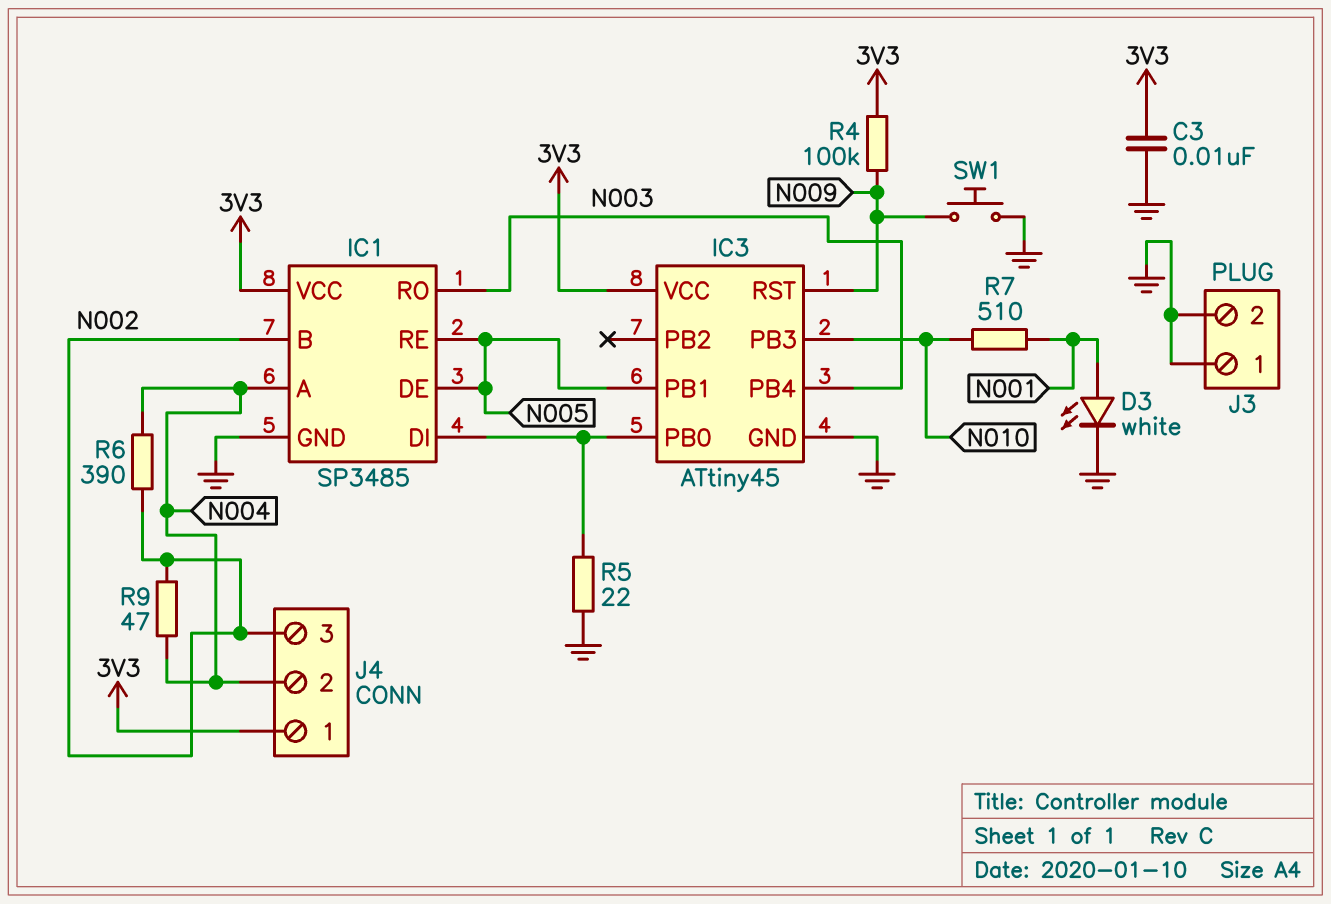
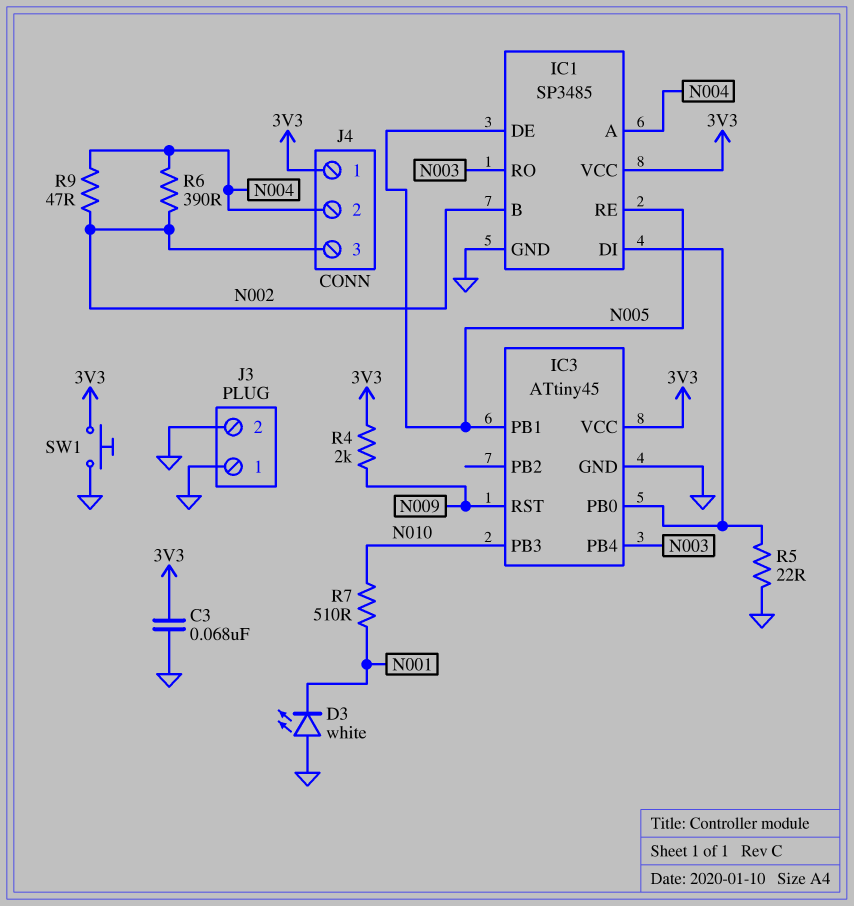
C3: 10nF (3V3, GND) -> 68nF (3V3, GND)
D3: LED white (A N001, K GND) -> LED white (A GND, K N001)
R4: 100k (3V3, N009) -> 2k (3V3, N009)
SW1: button (GND, N009) -> button (3V3, GND)

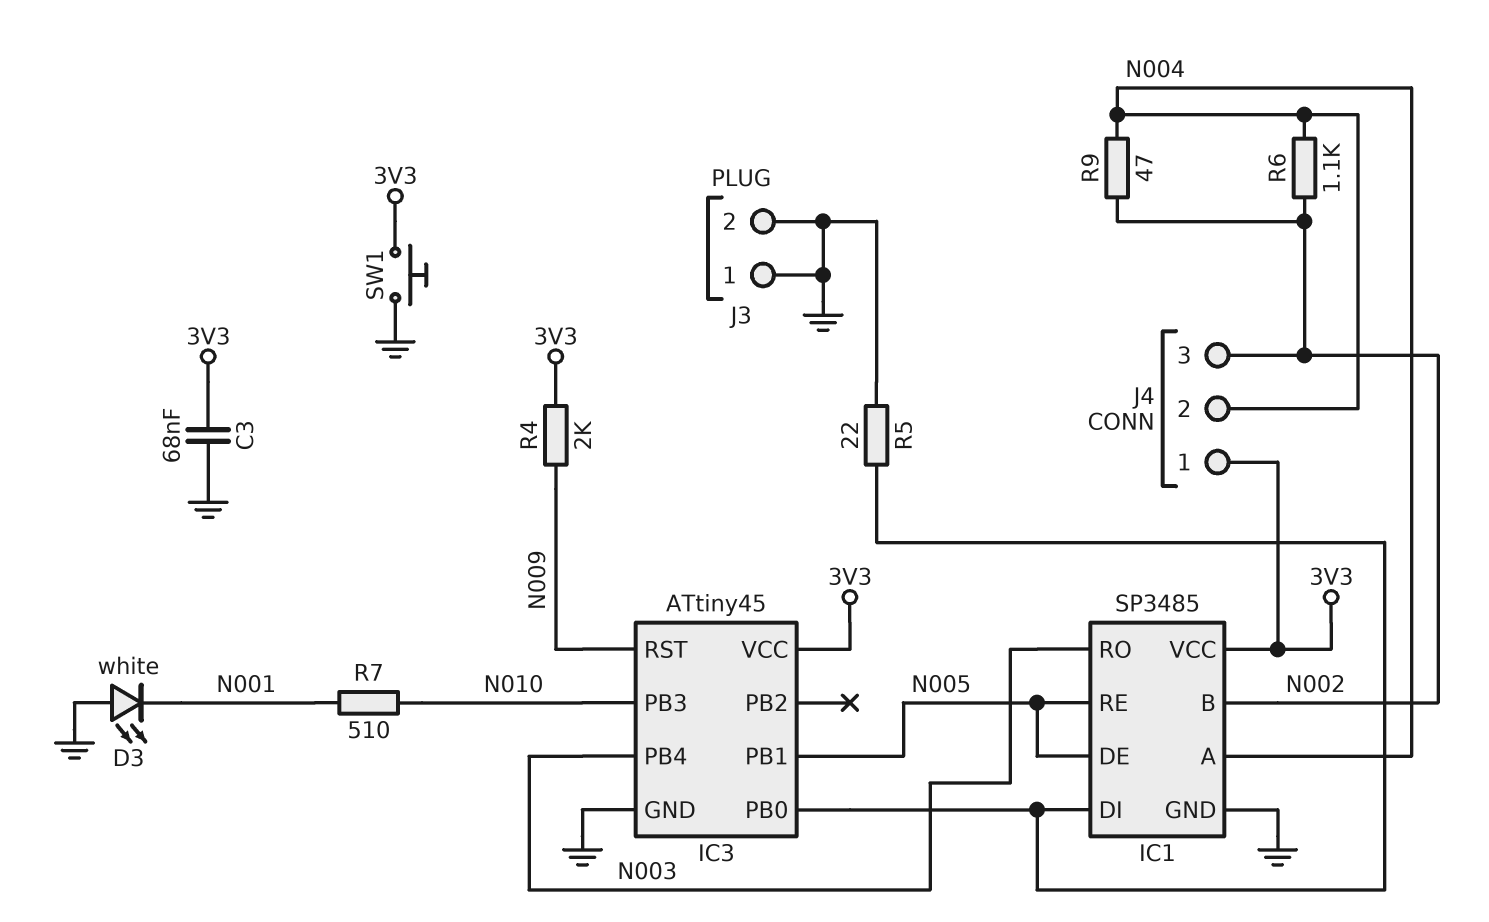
R6: 390 (N002, N004) -> 1.1k (N002, N004)

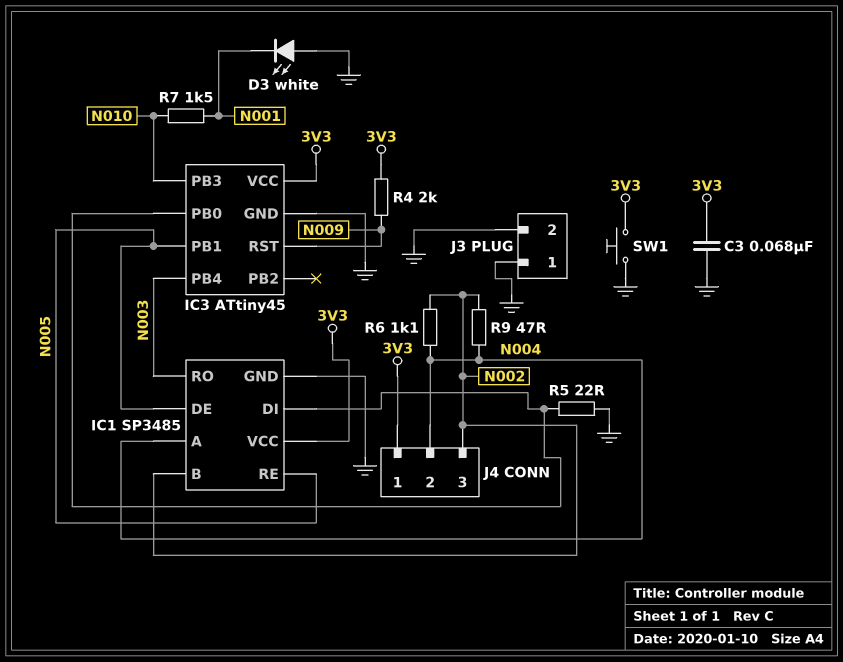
R7: 510 (N001, N010) -> 1.5k (N001, N010)

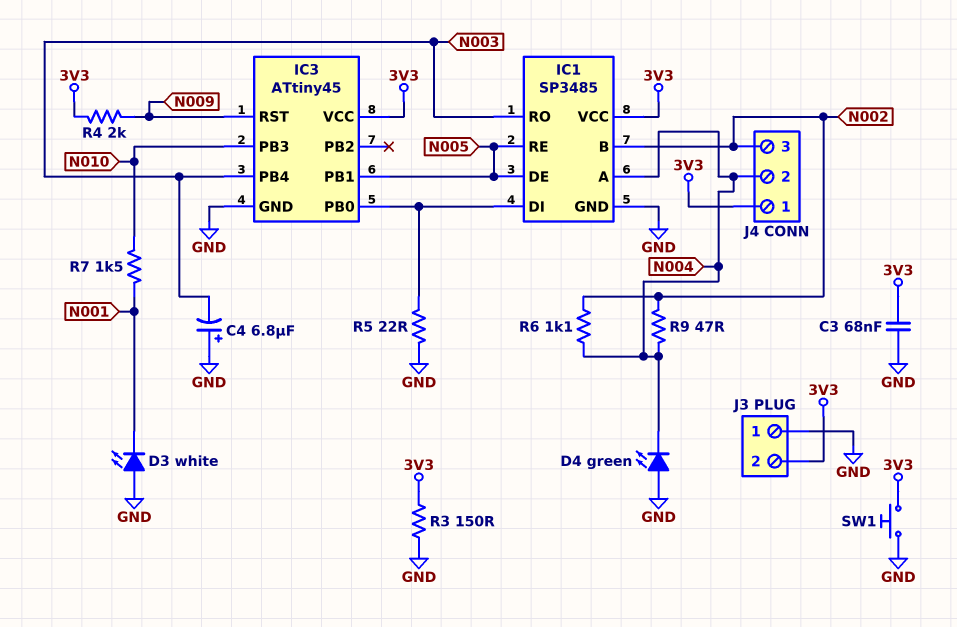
C4: none -> 6.8uF (plus GND, minus N003)
D4: none -> LED green (A GND, K N004)
J3 pin 2: GND -> 3V3
R3: none -> 150 (3V3, GND)

